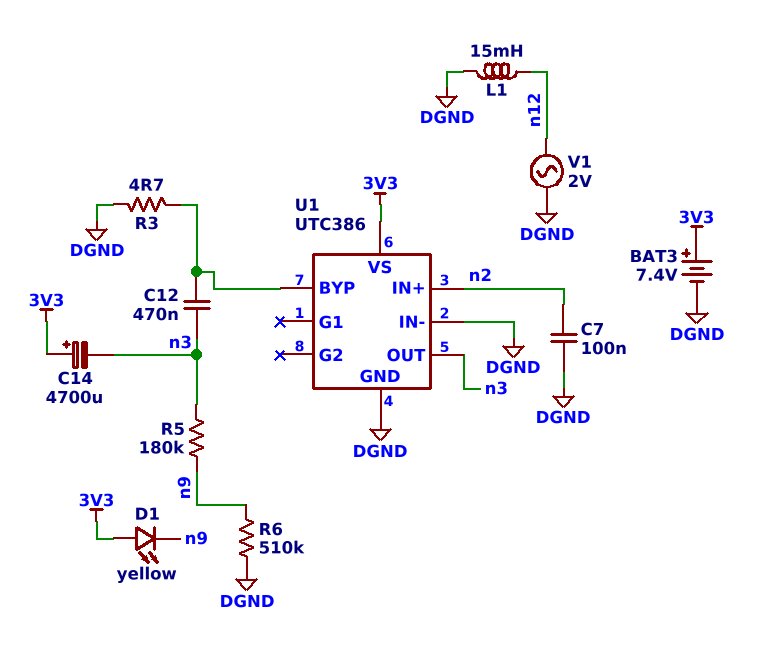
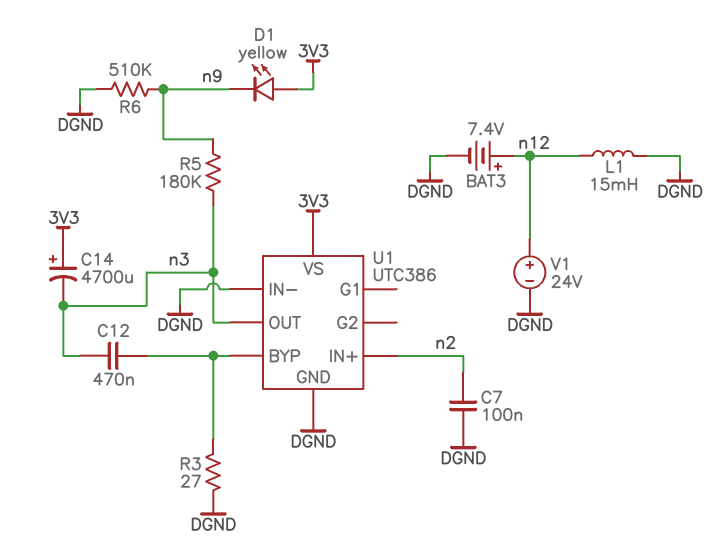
BAT3: 7.4V (plus 3V3, minus DGND) -> 7.4V (plus n12, minus DGND)
R3: 4.7 (DGND, U1/BYP) -> 27 (DGND, U1/BYP)
V1: AC 2V (DGND, n12) -> 24V (plus n12, minus DGND)

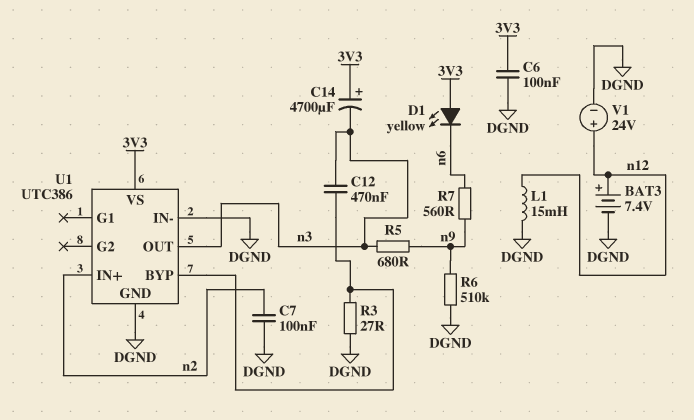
C6: none -> 100nF (3V3, DGND)
D1: LED yellow (A 3V3, K n9) -> LED yellow (A 3V3, K n6)
R5: 180k (n3, n9) -> 680 (n3, n9)
R7: none -> 560 (n6, n9)

